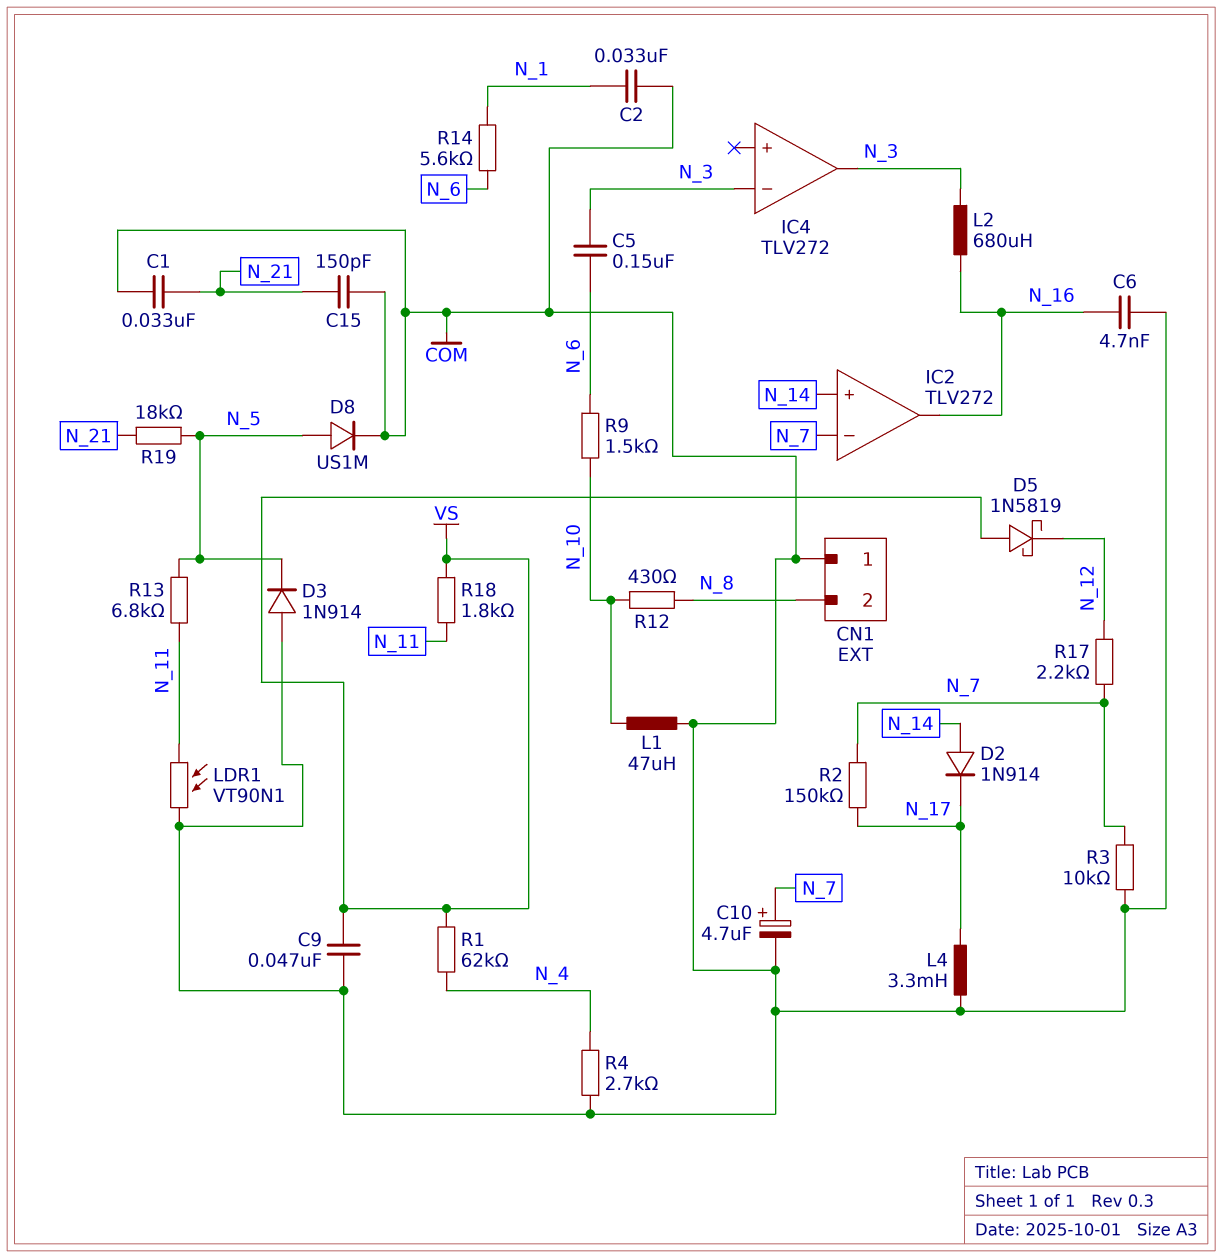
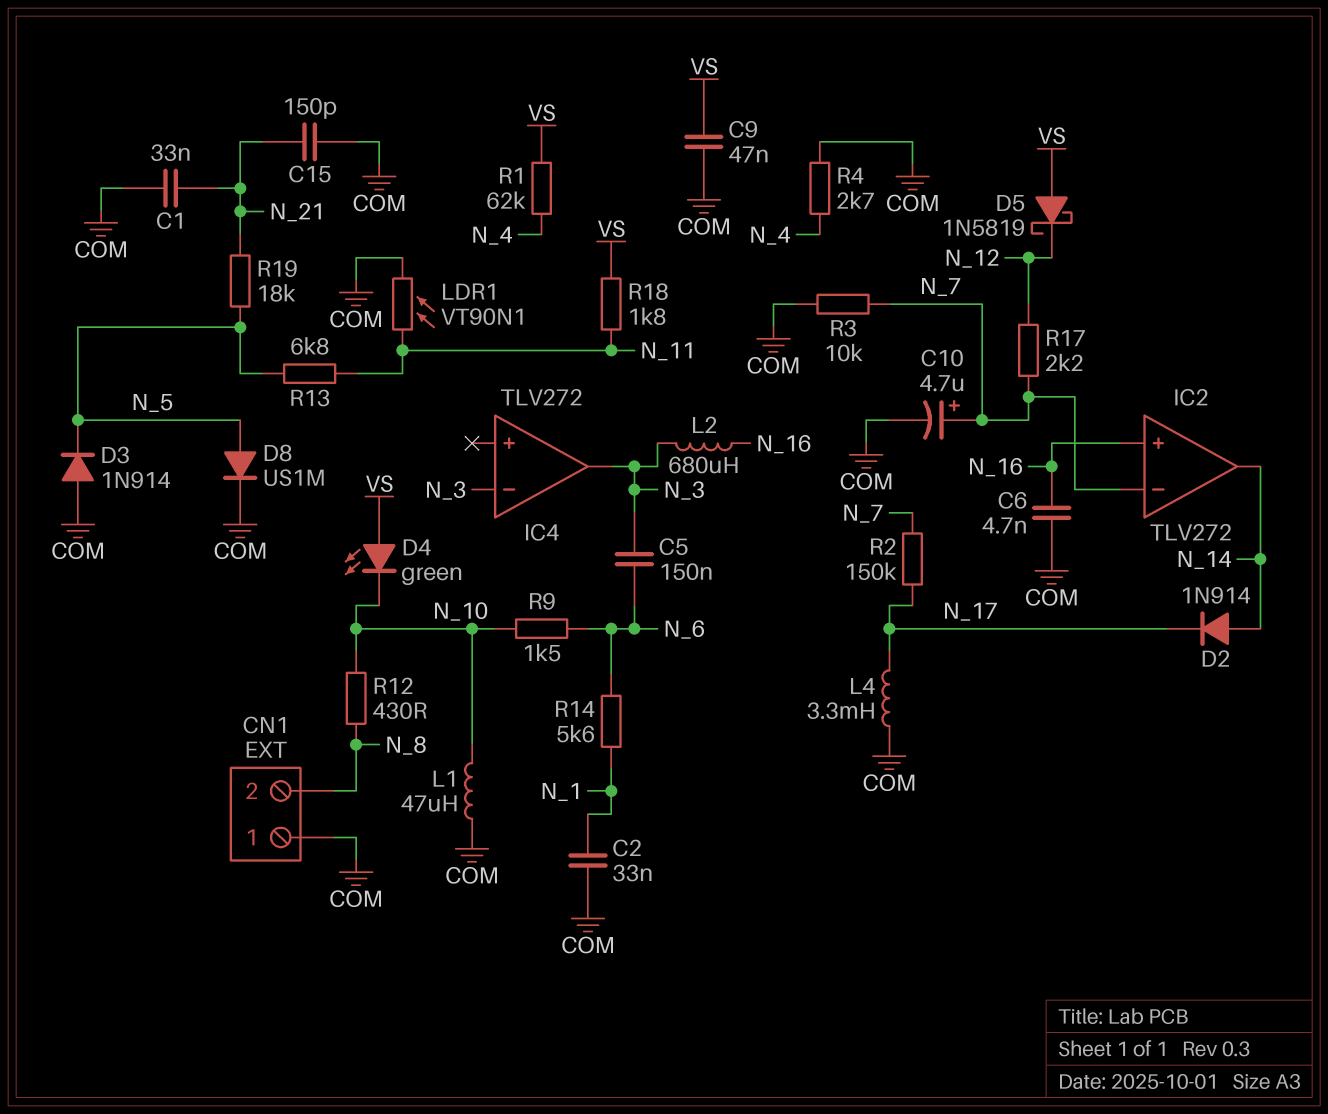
D4: none -> LED green (A VS, K N_10)
IC2 pin in+: N_14 -> N_16
IC2 pin out: N_16 -> N_14

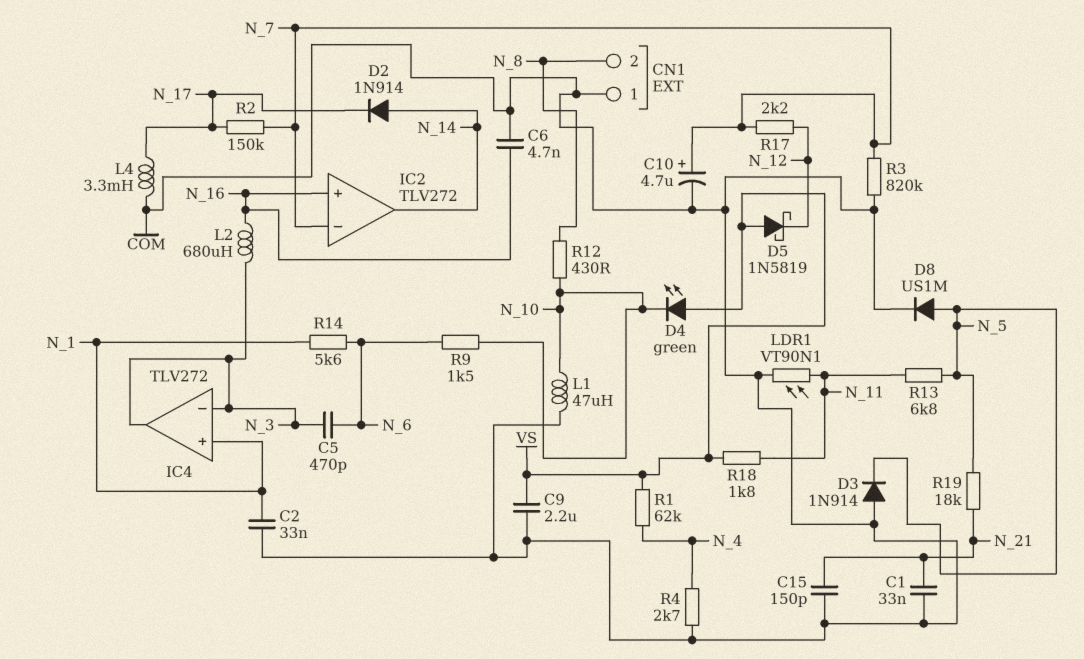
C5: 150nF (N_3, N_6) -> 470pF (N_3, N_6)
C9: 47nF (COM, VS) -> 2.2uF (COM, VS)
IC4 pin in+: none -> N_1
R3: 10k (COM, N_7) -> 820k (COM, N_7)

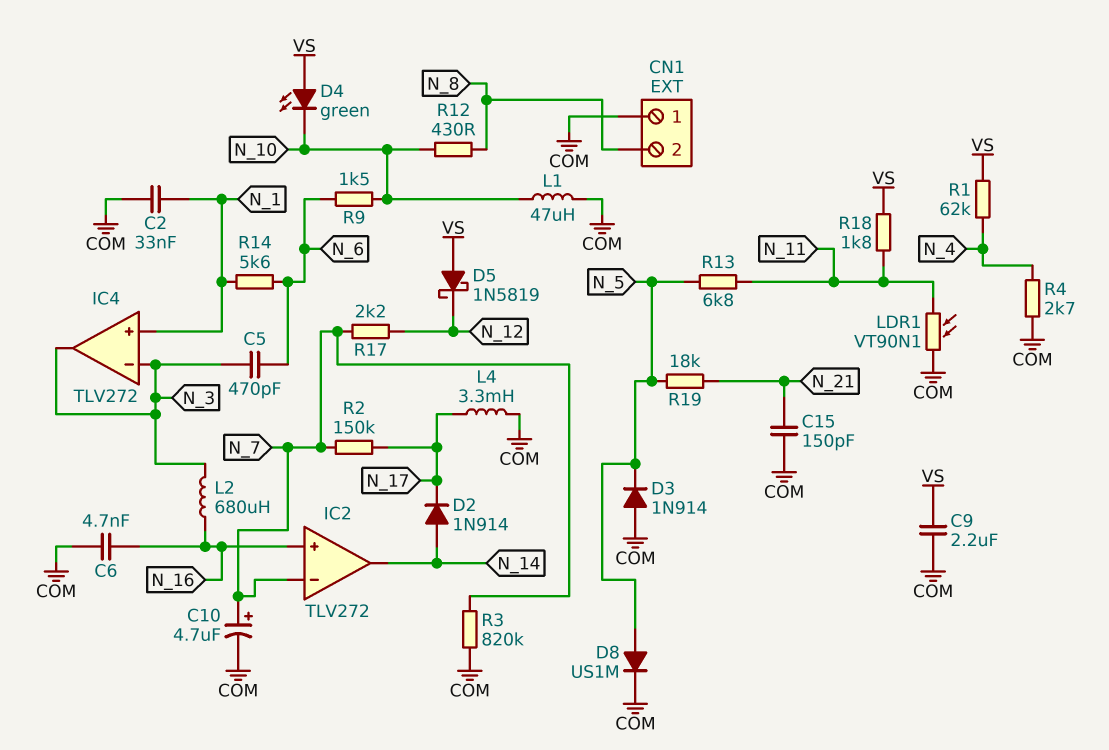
C1: 33nF (COM, N_21) -> none

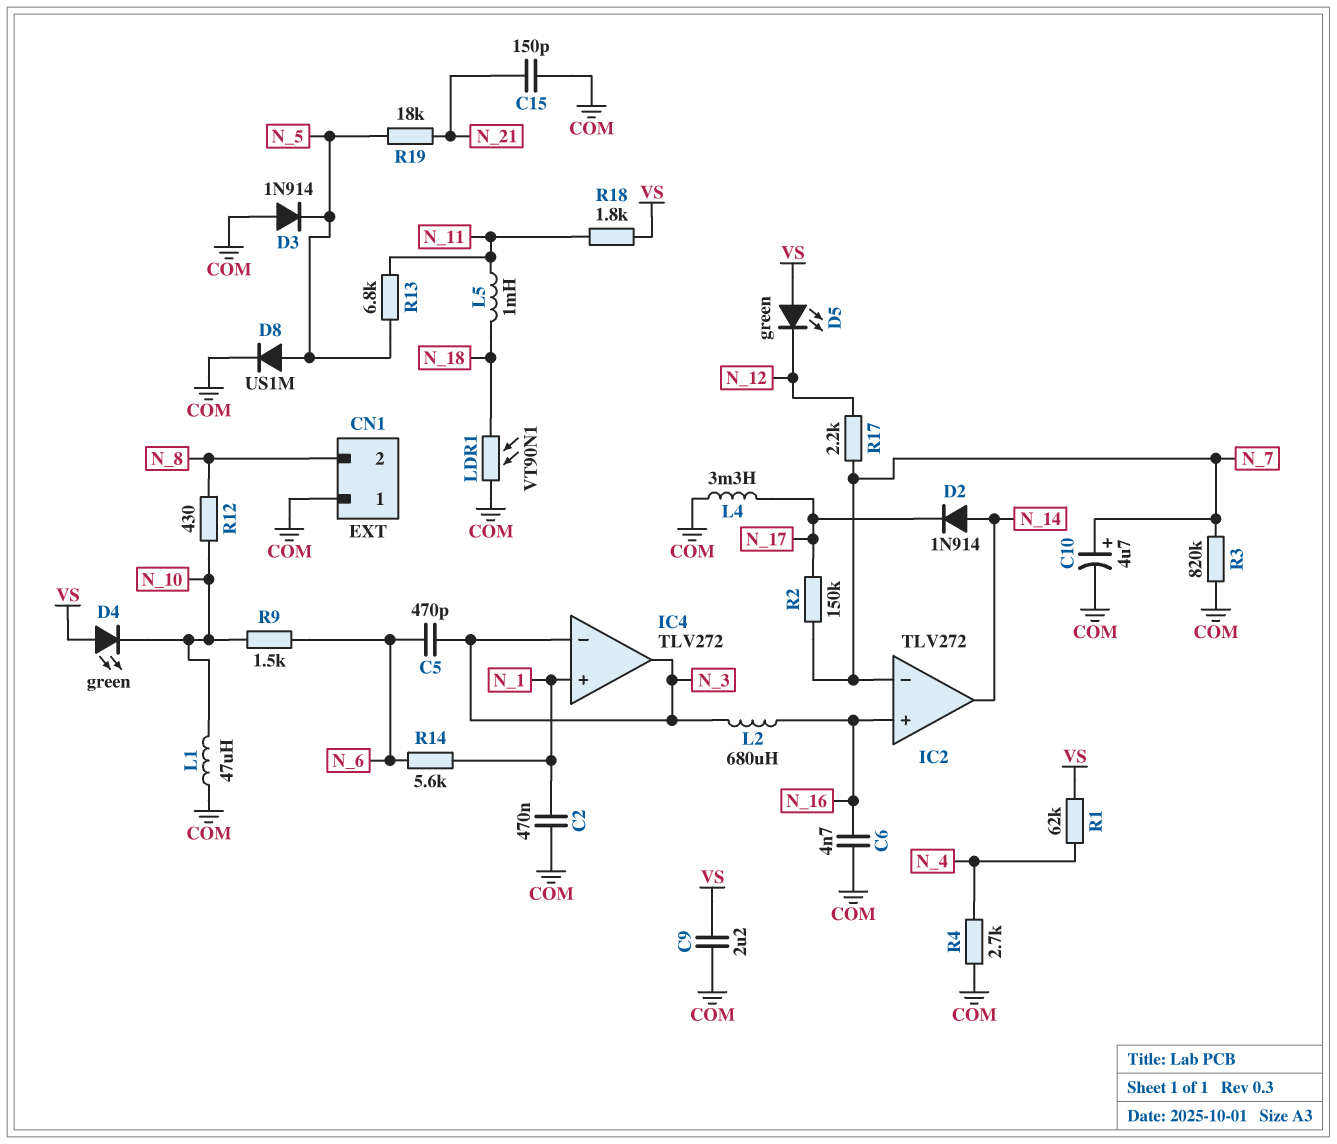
C2: 33nF (COM, N_1) -> 470nF (COM, N_1)
D5: schottky 1N5819 (A VS, K N_12) -> LED green (A VS, K N_12)
L5: none -> 1mH (N_11, N_18)
LDR1: VT90N1 (COM, N_11) -> VT90N1 (COM, N_18)

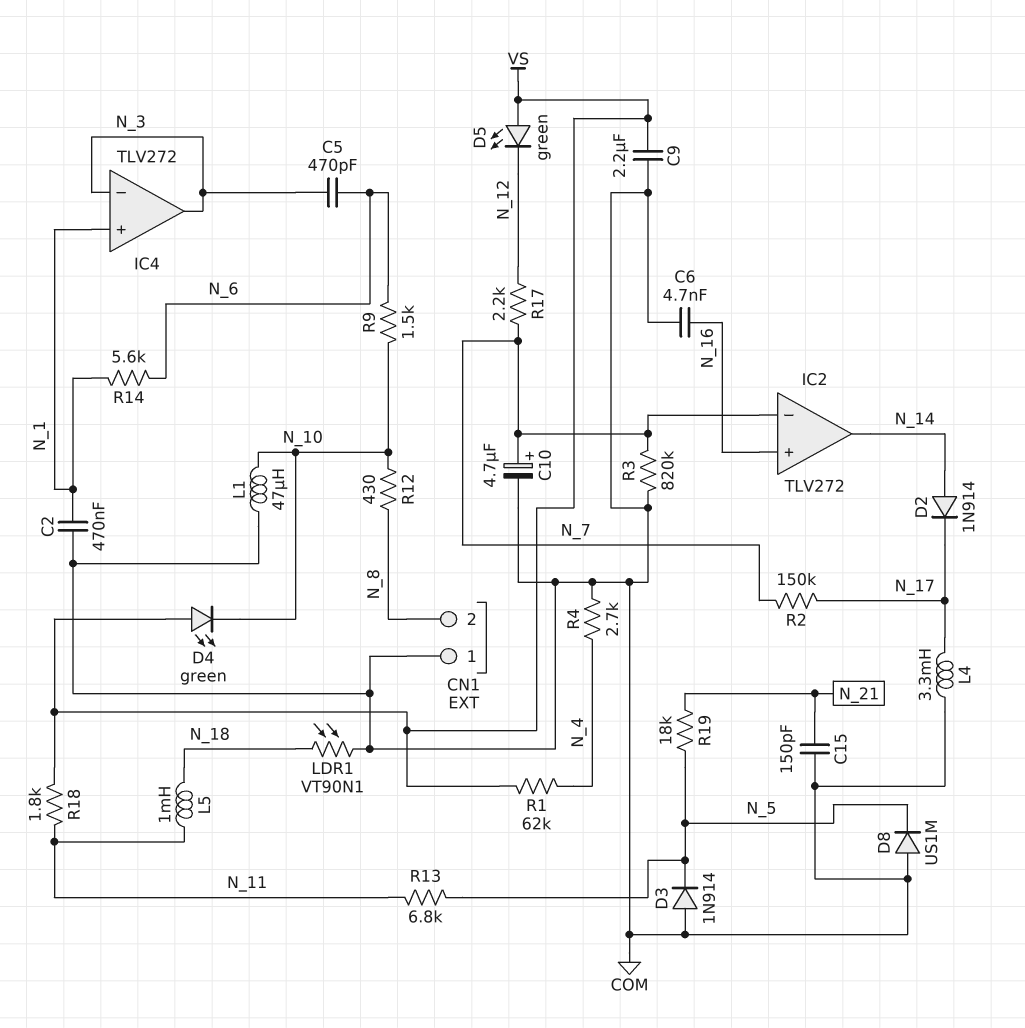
D8: diode US1M (A N_5, K COM) -> diode US1M (A COM, K N_5)
L2: 680uH (N_3, N_16) -> none

